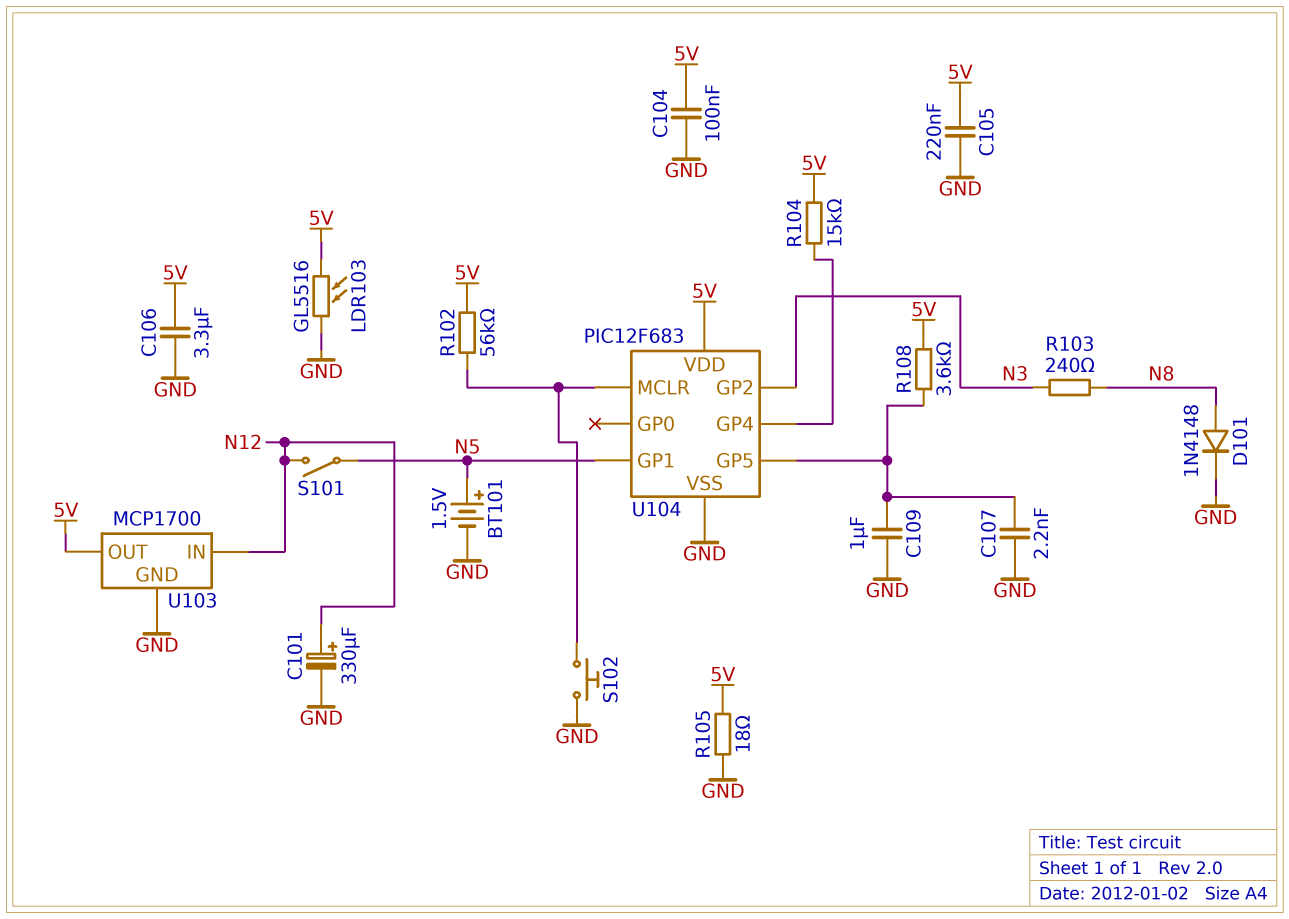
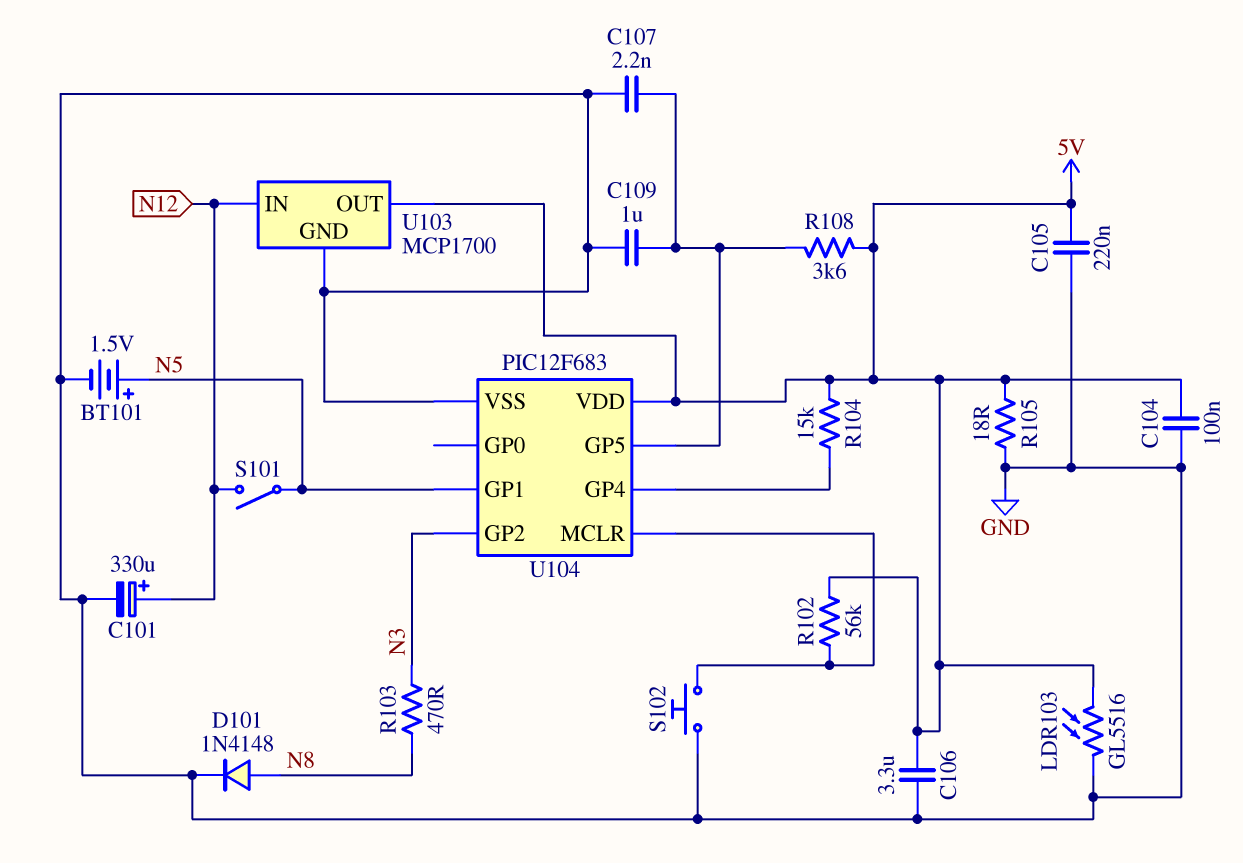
R103: 240 (N3, N8) -> 470 (N3, N8)

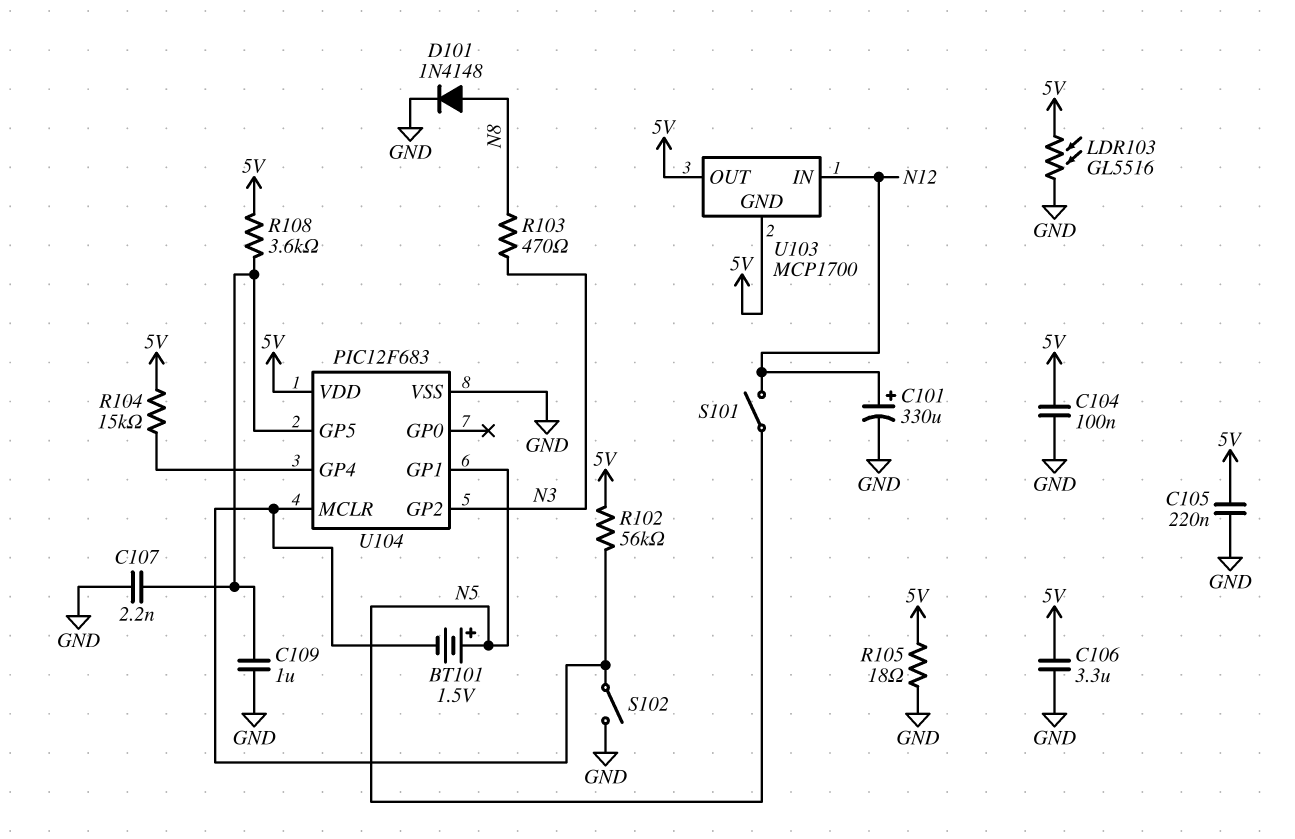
BT101: 1.5V (plus N5, minus GND) -> 1.5V (plus N5, minus U104/MCLR)
S102: button (GND, U104/MCLR) -> switch (GND, U104/MCLR)
U103 pin GND: GND -> 5V

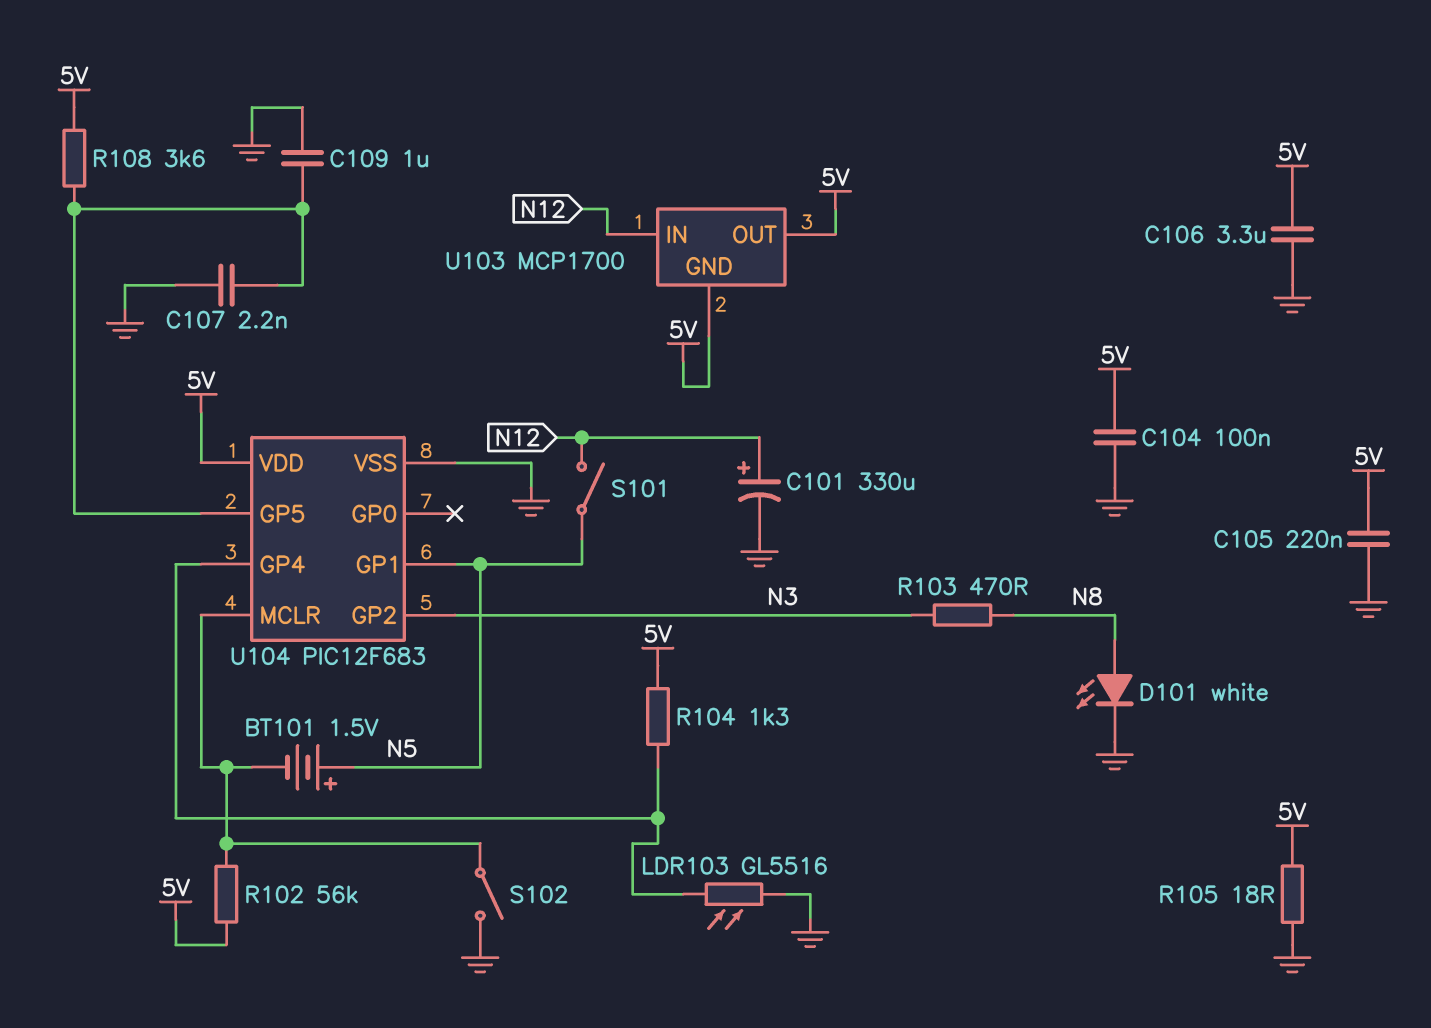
D101: diode 1N4148 (A N8, K GND) -> LED white (A N8, K GND)
LDR103: GL5516 (5V, GND) -> GL5516 (GND, U104/GP4)
R104: 15k (5V, U104/GP4) -> 1.3k (5V, U104/GP4)

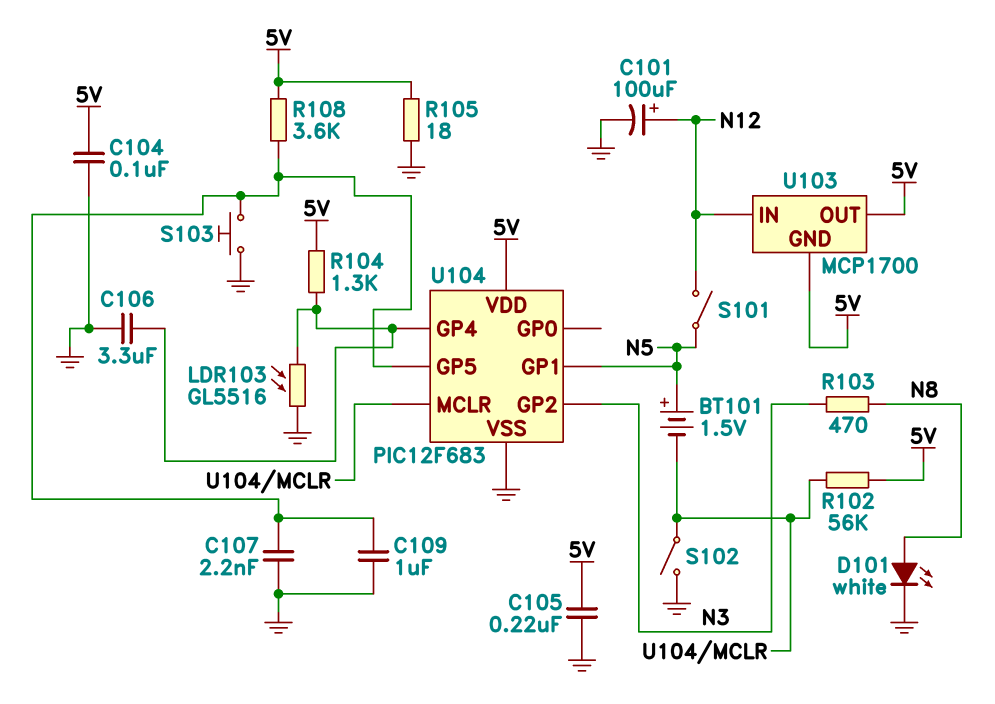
C101: 330uF (plus N12, minus GND) -> 100uF (plus N12, minus GND)
C106: 3.3uF (5V, GND) -> 3.3uF (GND, U104/GP4)
S103: none -> button (GND, U104/GP5)

